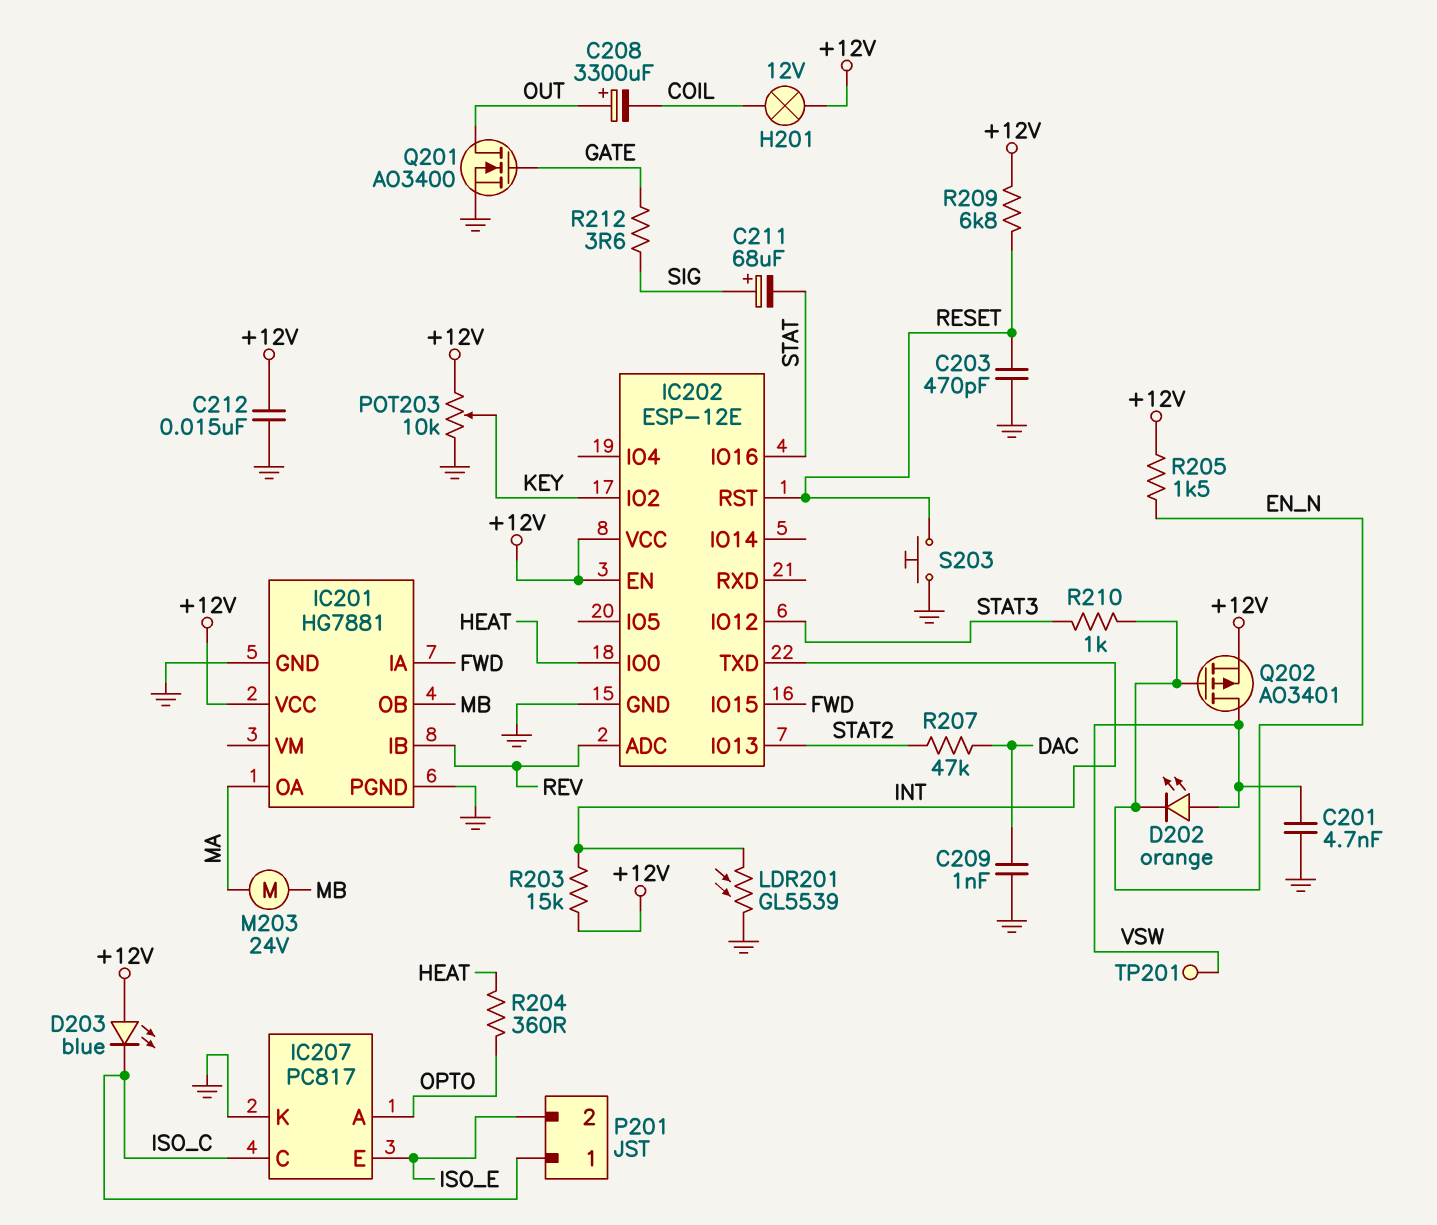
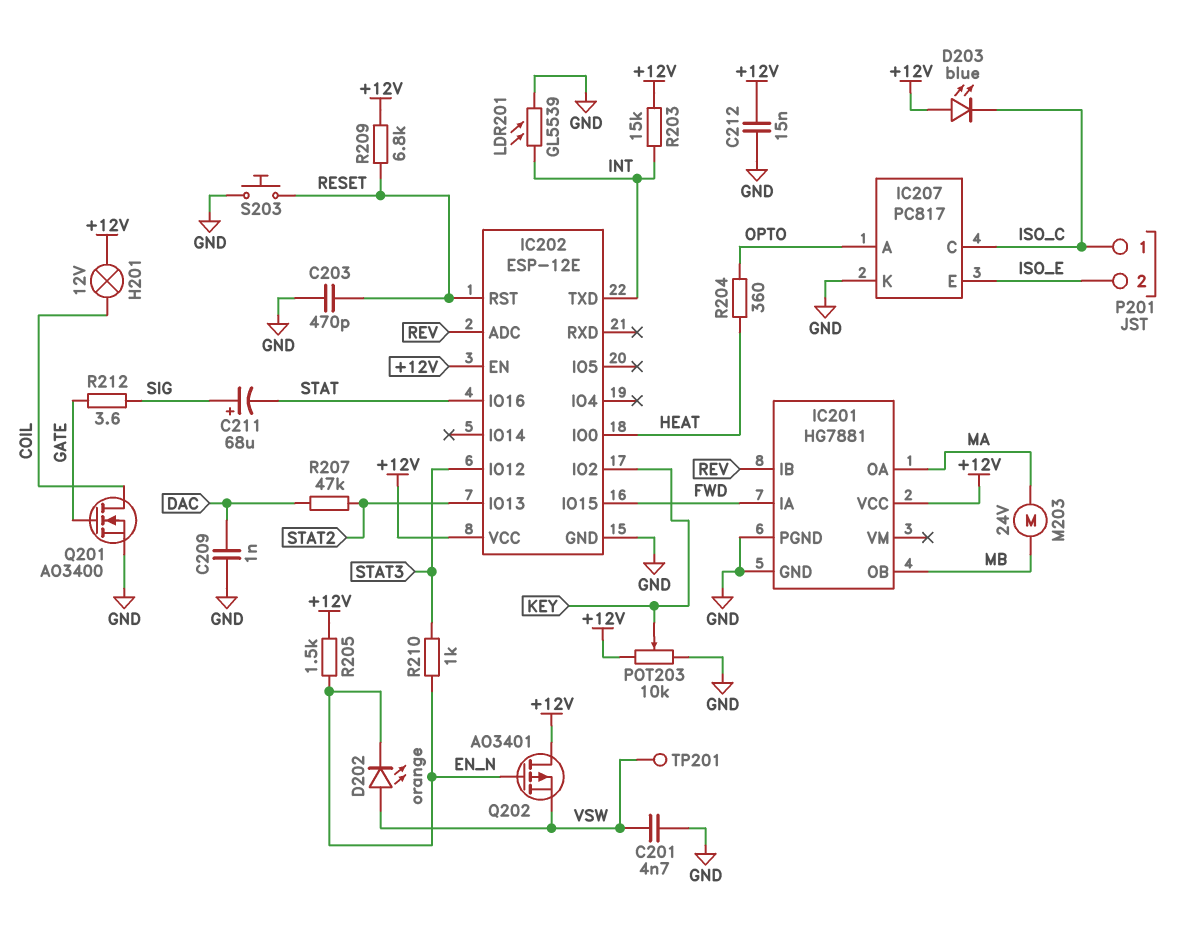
C208: 3300uF (plus OUT, minus COIL) -> none
Q201: NMOS AO3400 (G GATE, D OUT, S GND) -> NMOS AO3400 (G GATE, D COIL, S GND)
Q202: PMOS AO3401 (G EN_N, D VSW, S +12V) -> PMOS AO3401 (G EN_N, D +12V, S VSW)

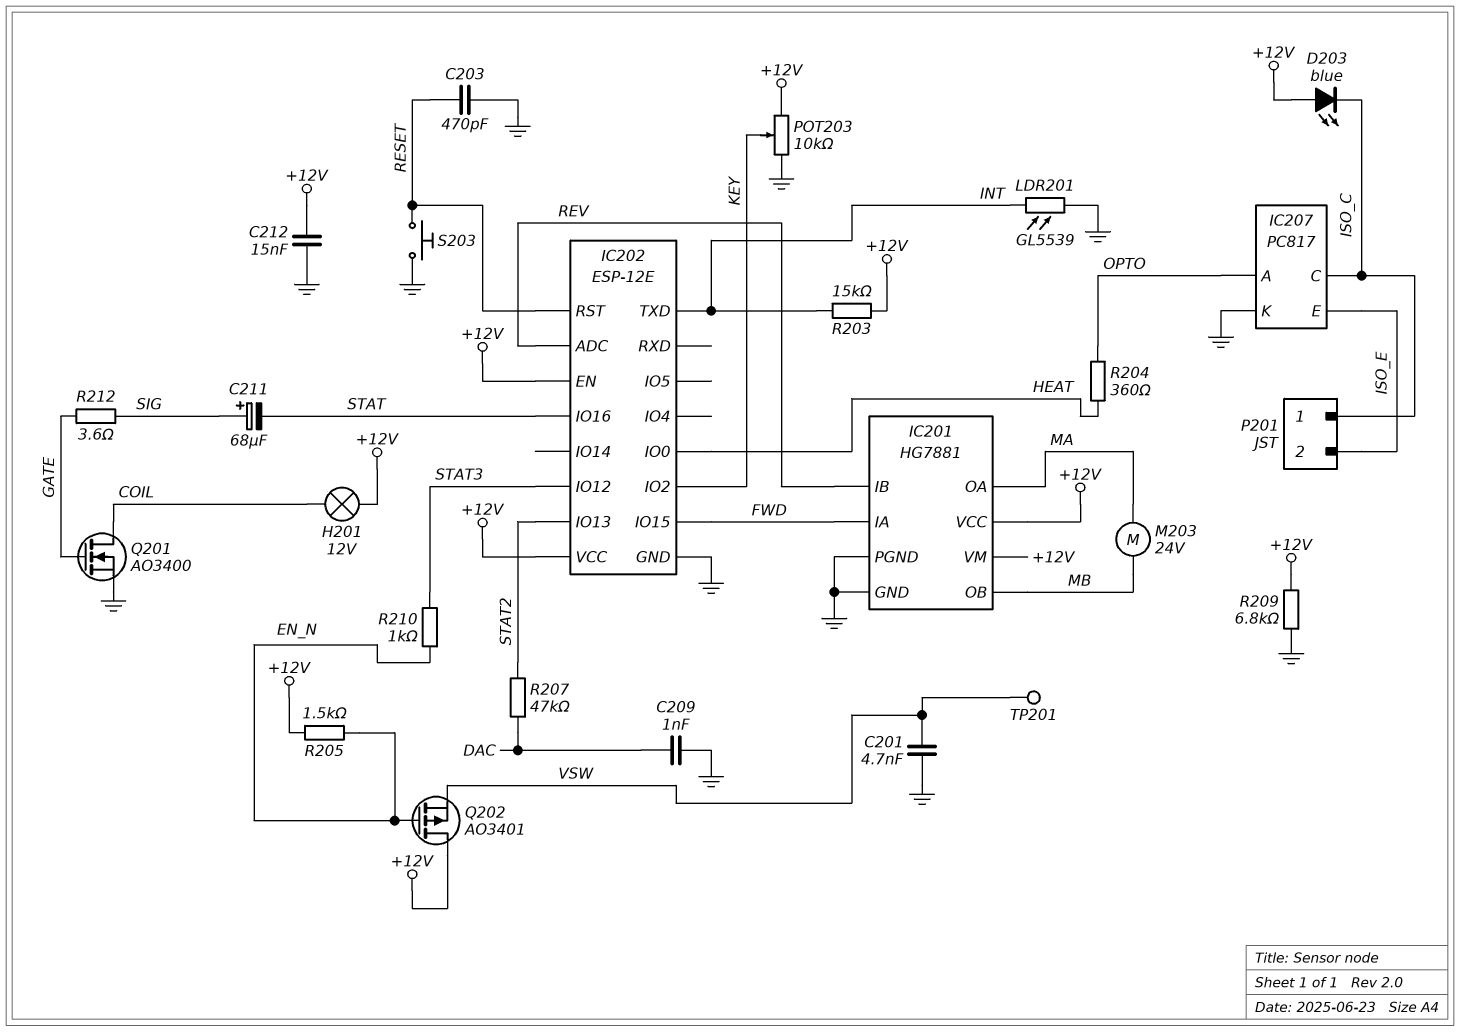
D202: LED orange (A VSW, K EN_N) -> none
IC201 pin VM: none -> +12V
R209: 6.8k (+12V, RESET) -> 6.8k (+12V, GND)

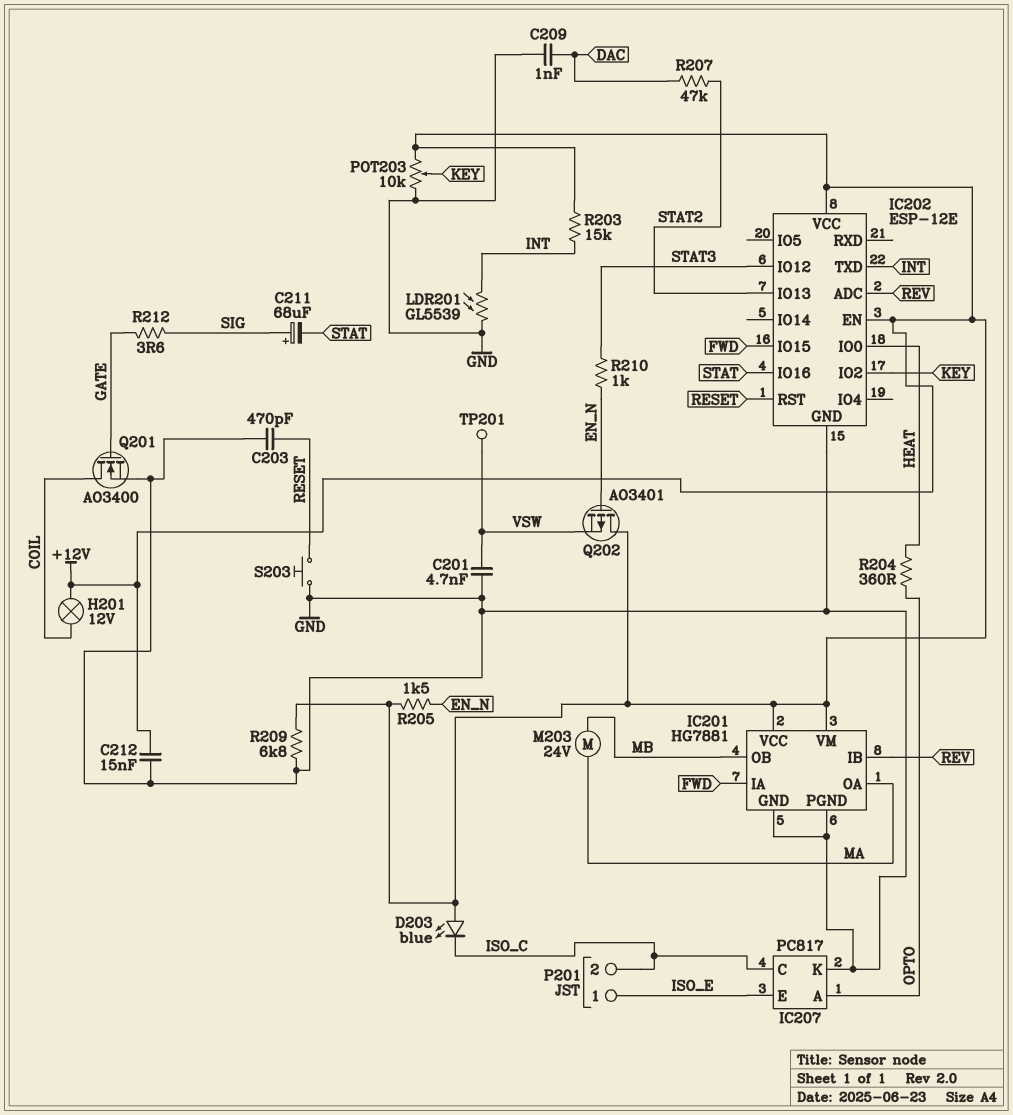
P201 pin 1: ISO_C -> ISO_E
P201 pin 2: ISO_E -> ISO_C

